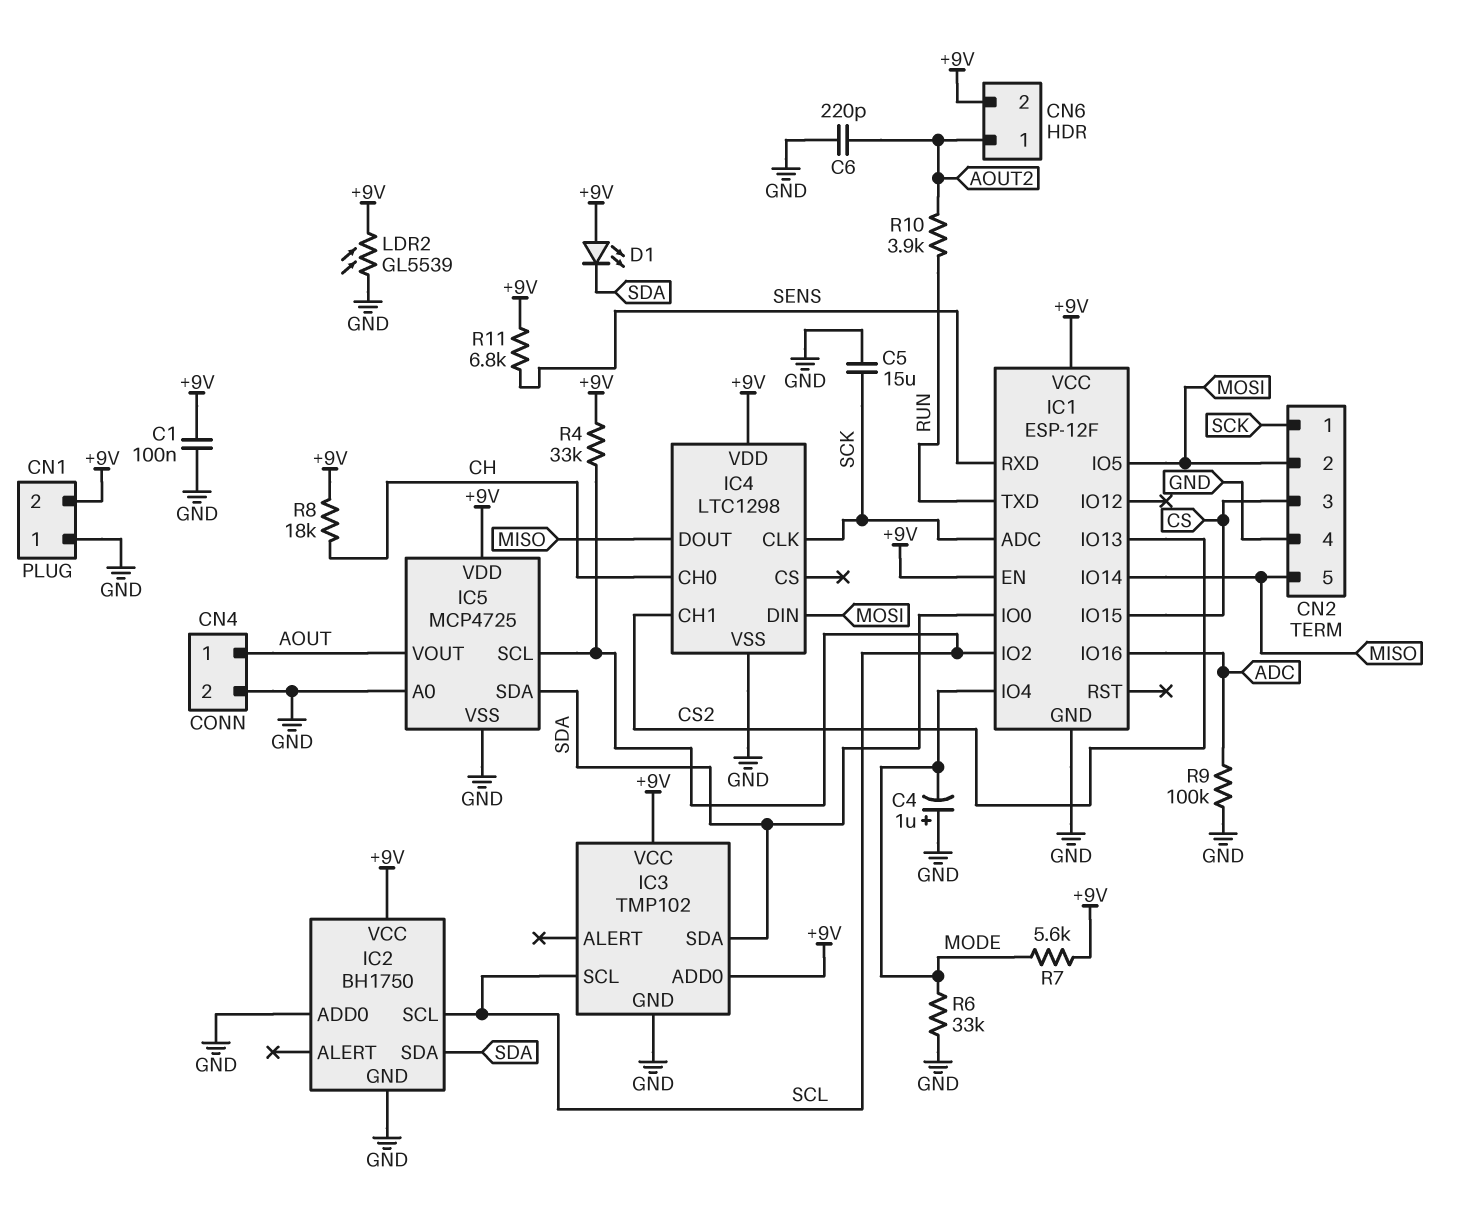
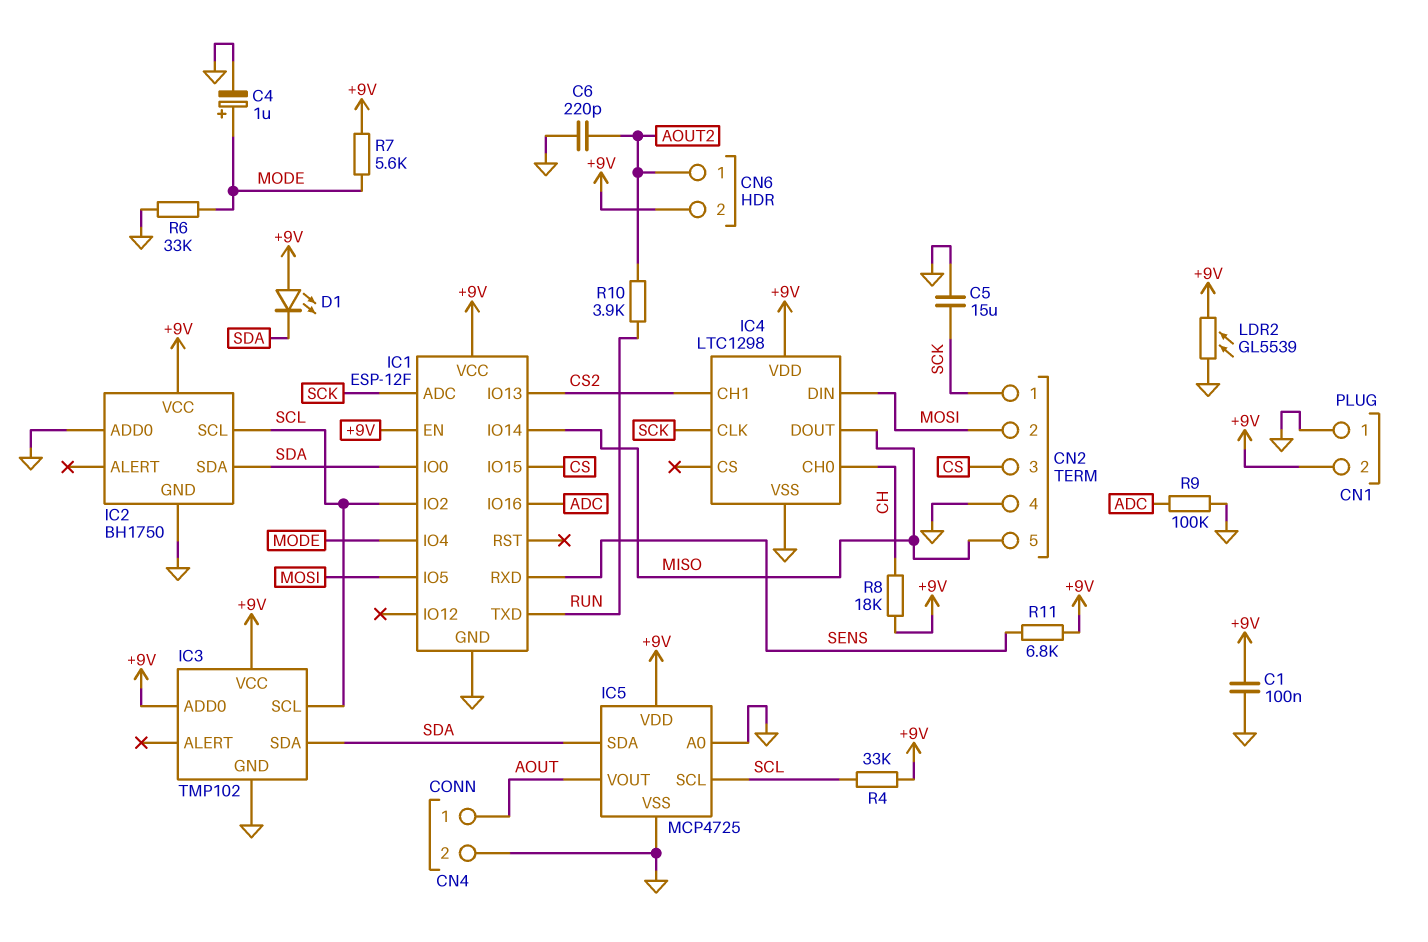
C4: 1uF (plus GND, minus MODE) -> 1uF (plus MODE, minus GND)

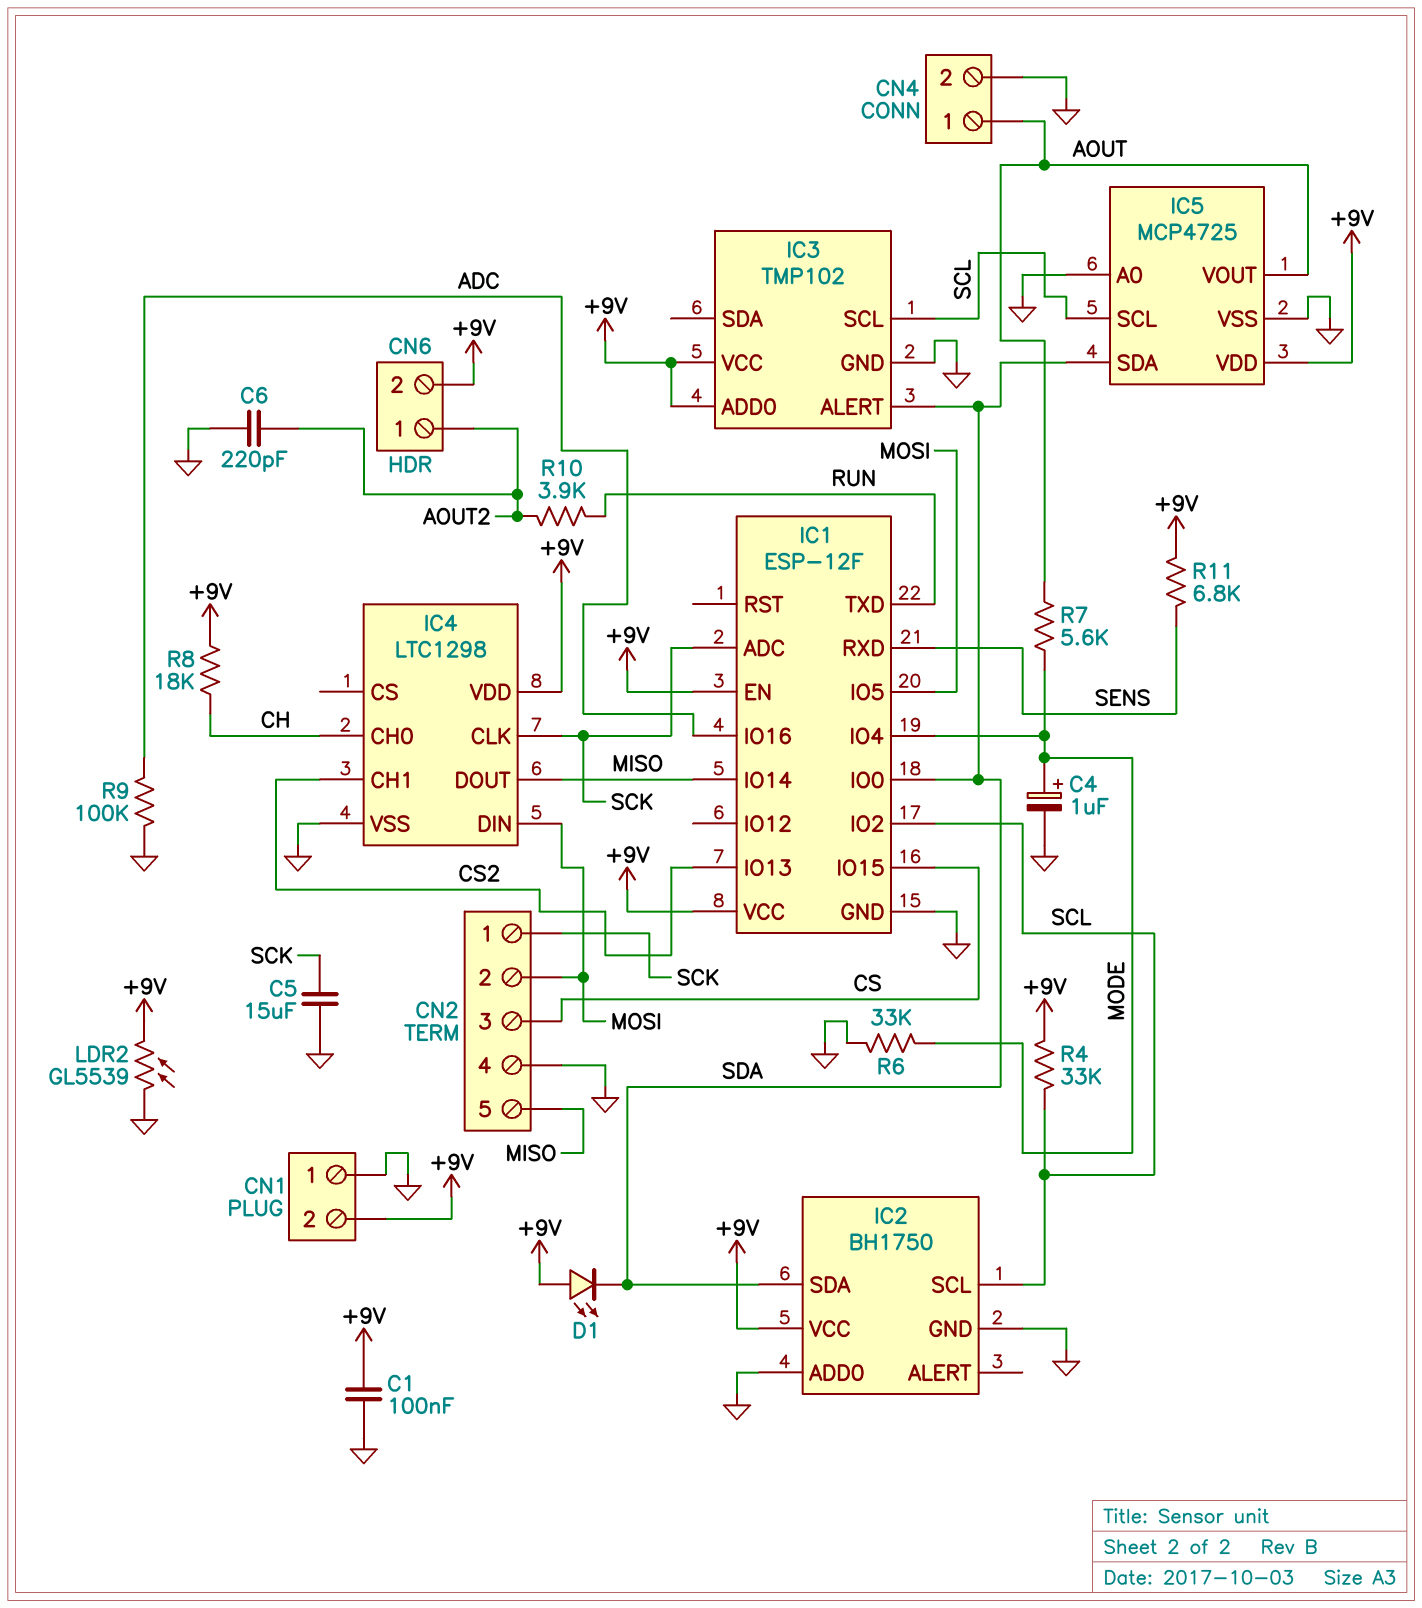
IC3 pin ALERT: none -> SDA
IC3 pin SDA: SDA -> none
R7: 5.6k (+9V, MODE) -> 5.6k (AOUT, MODE)

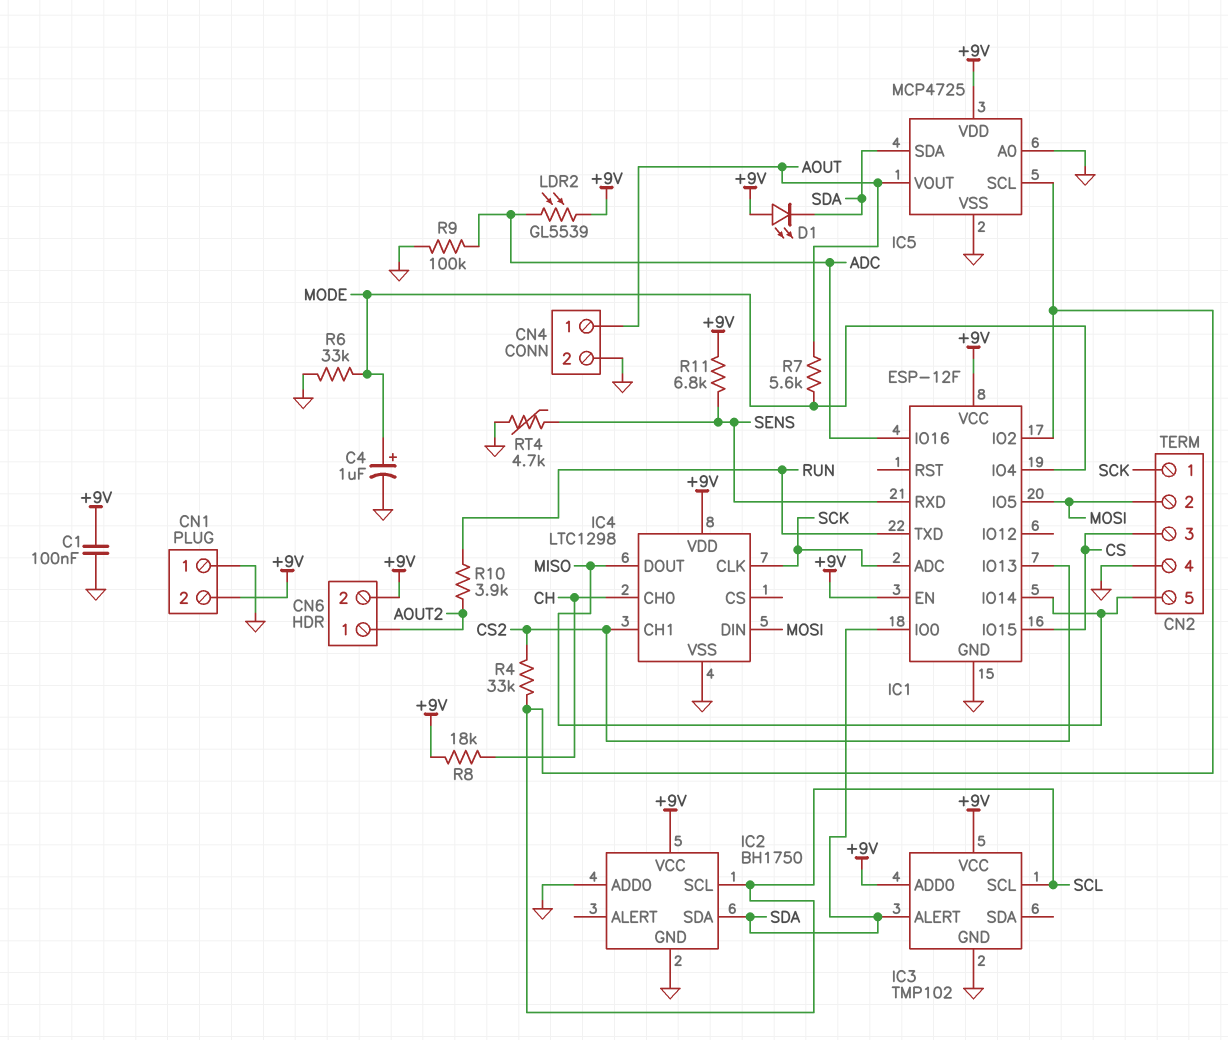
C5: 15uF (GND, SCK) -> none
C6: 220pF (AOUT2, GND) -> none
LDR2: GL5539 (+9V, GND) -> GL5539 (+9V, ADC)
R4: 33k (+9V, SCL) -> 33k (CS2, SCL)
RT4: none -> 4.7k (GND, SENS)

